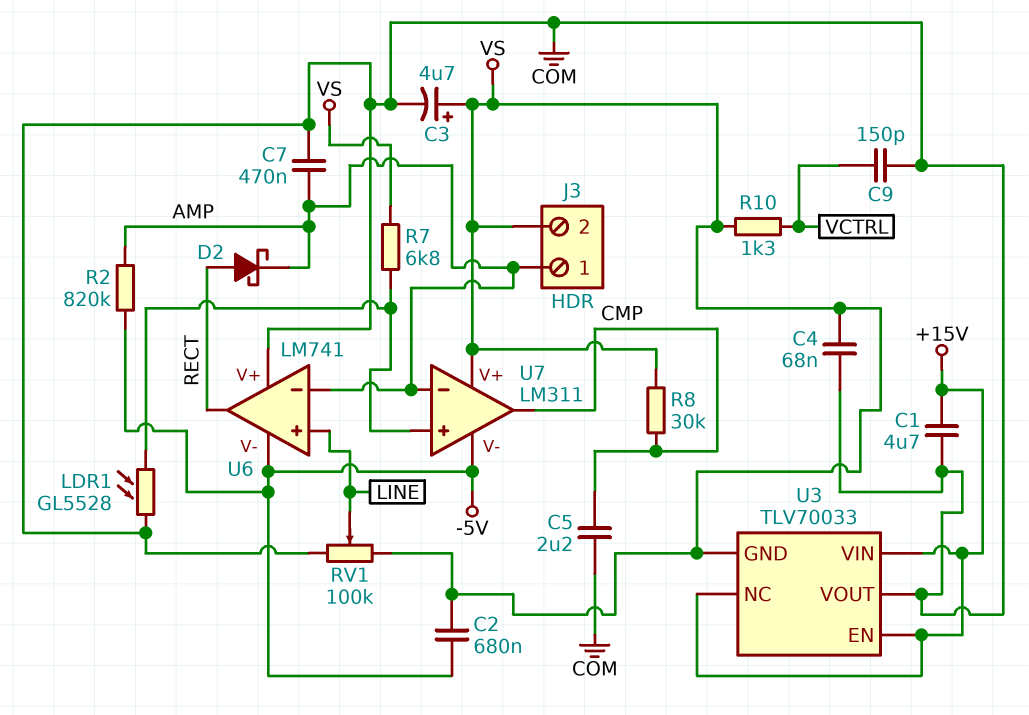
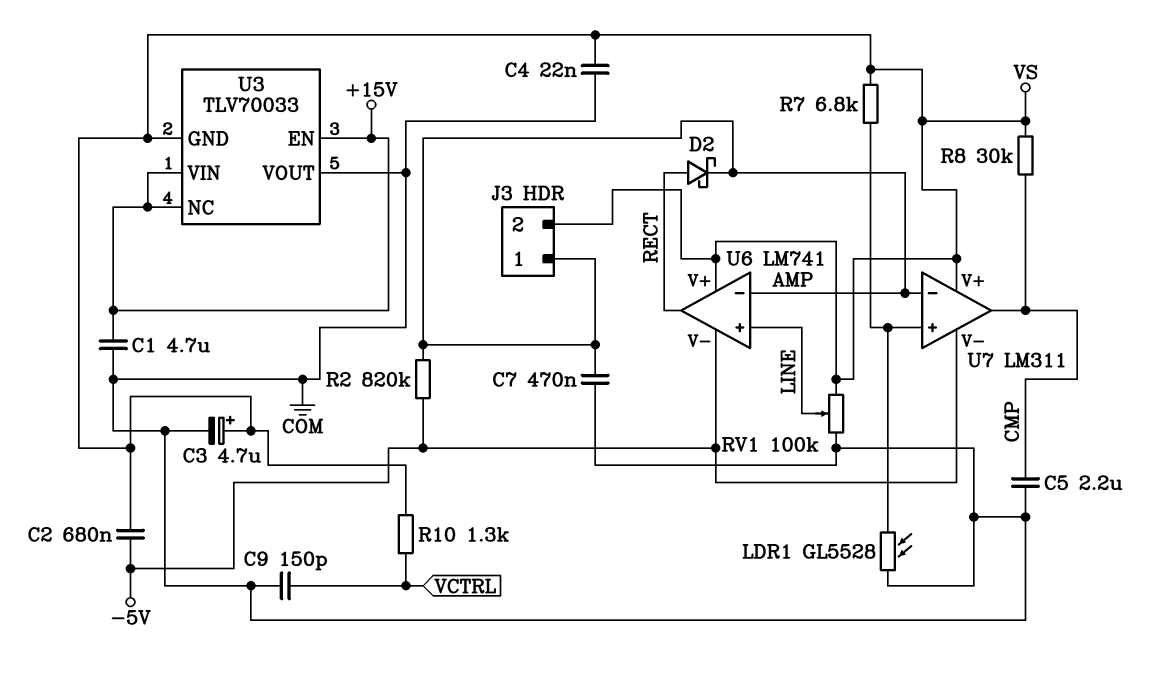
C4: 68nF (COM, VS) -> 22nF (COM, VS)
U6 pin V+: COM -> VS

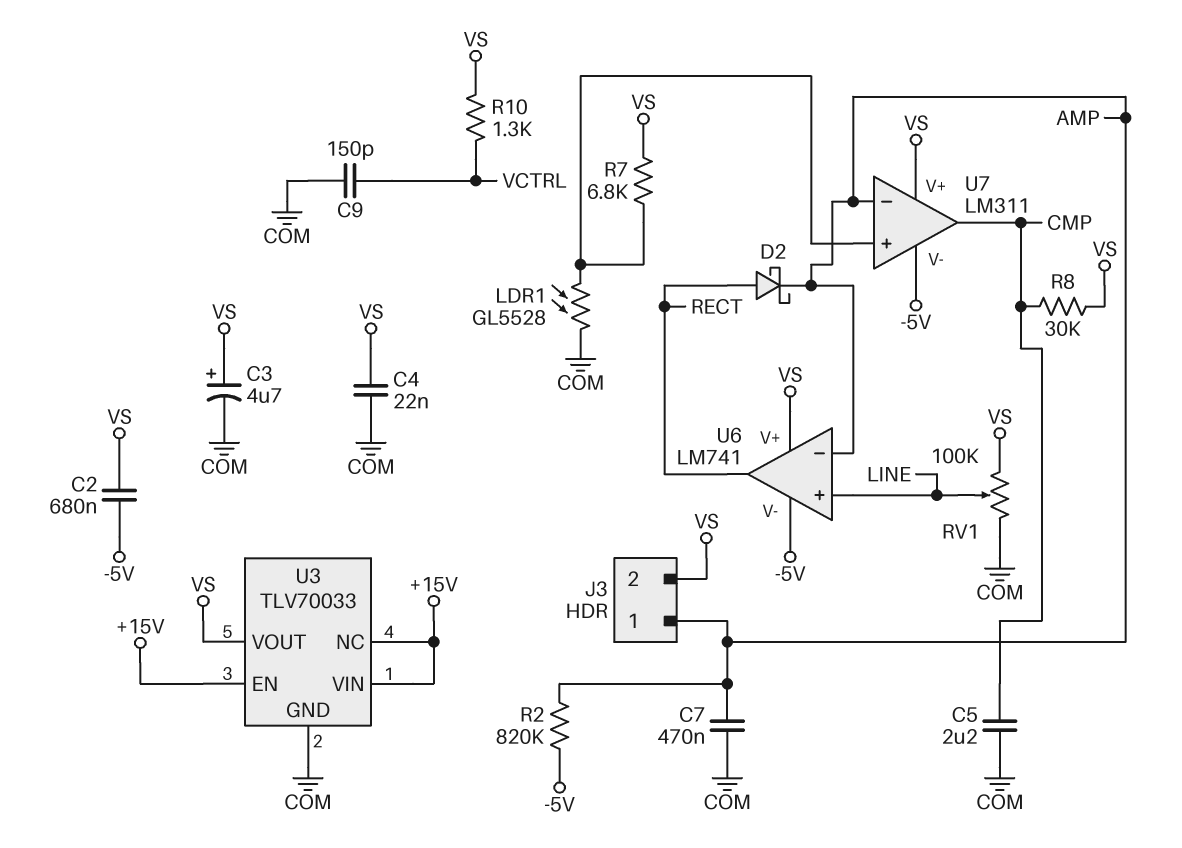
C1: 4.7uF (+15V, COM) -> none
U3 pin GND: VS -> COM
U3 pin VOUT: COM -> VS

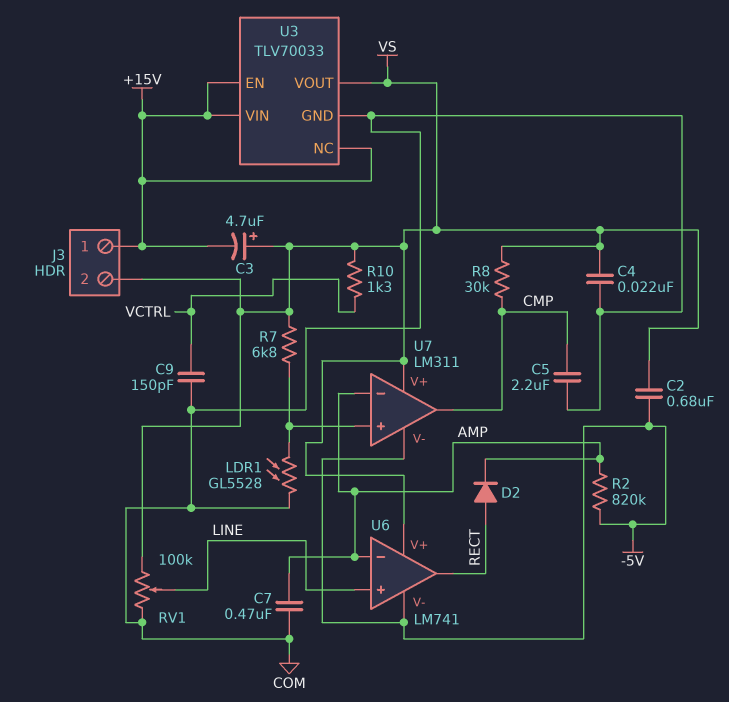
C3: 4.7uF (plus VS, minus COM) -> 4.7uF (plus VS, minus +15V)
D2: schottky (A RECT, K AMP) -> diode (A RECT, K AMP)
J3 pin 1: AMP -> +15V

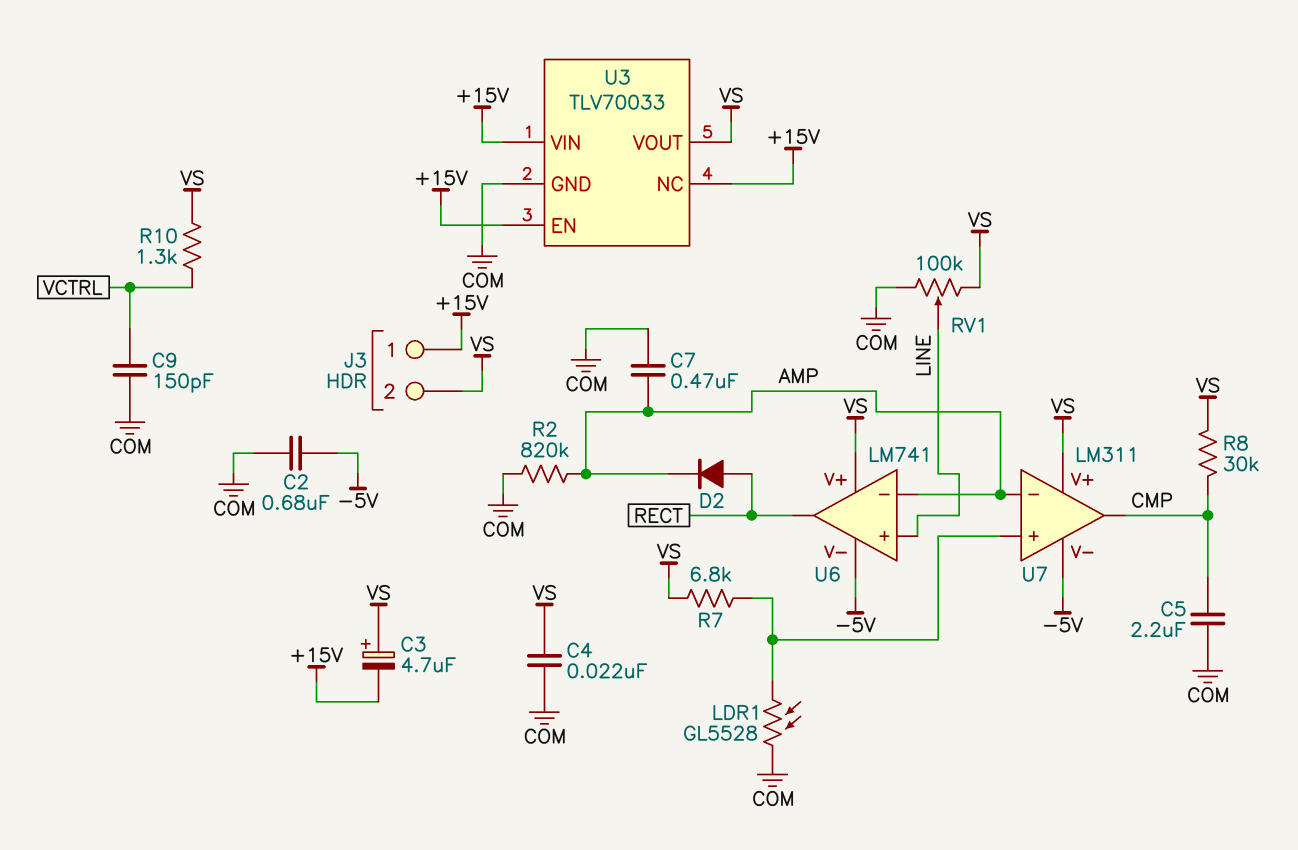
C2: 680nF (-5V, VS) -> 680nF (-5V, COM)
R2: 820k (-5V, AMP) -> 820k (AMP, COM)

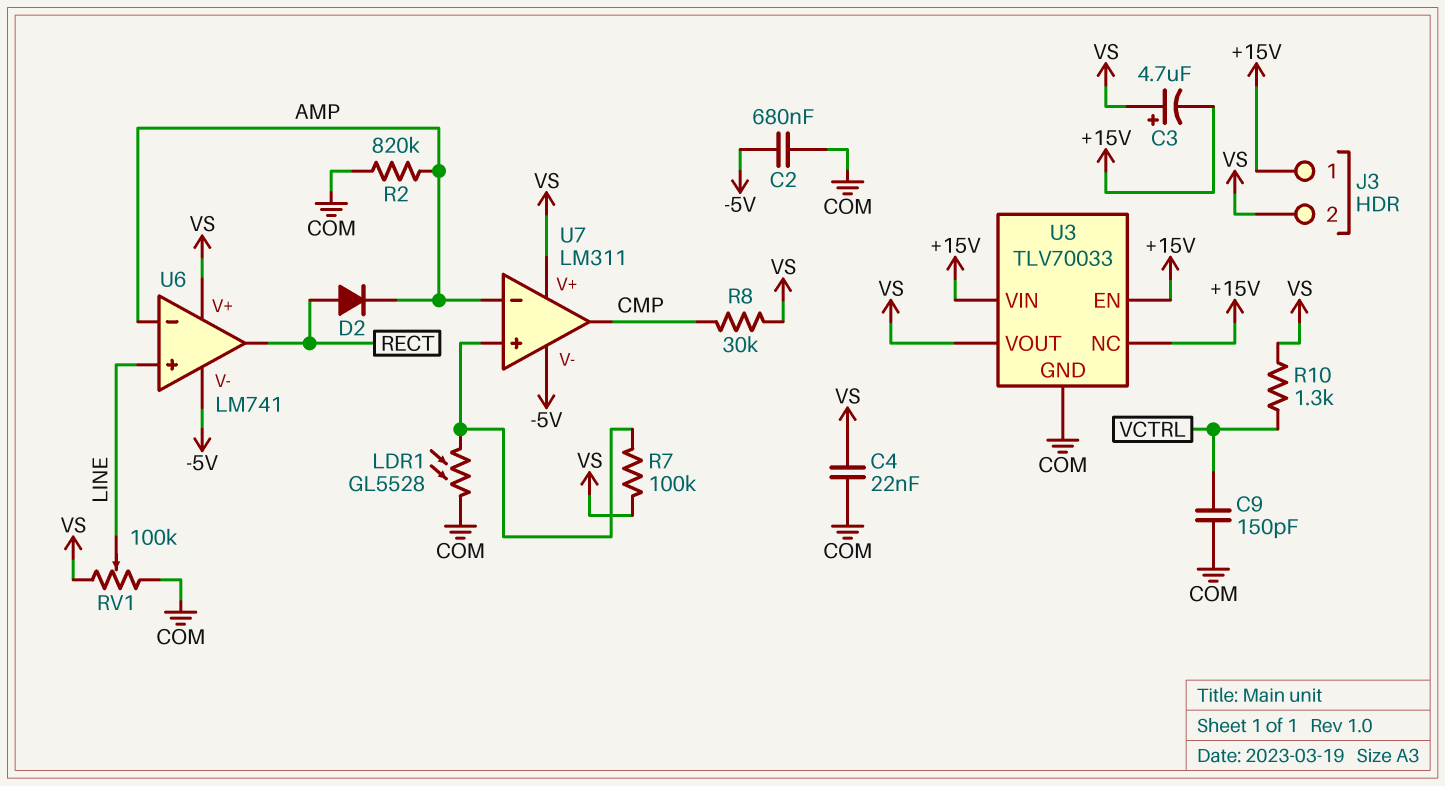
C5: 2.2uF (CMP, COM) -> none
C7: 470nF (AMP, COM) -> none
R7: 6.8k (U7/in+, VS) -> 100k (U7/in+, VS)

